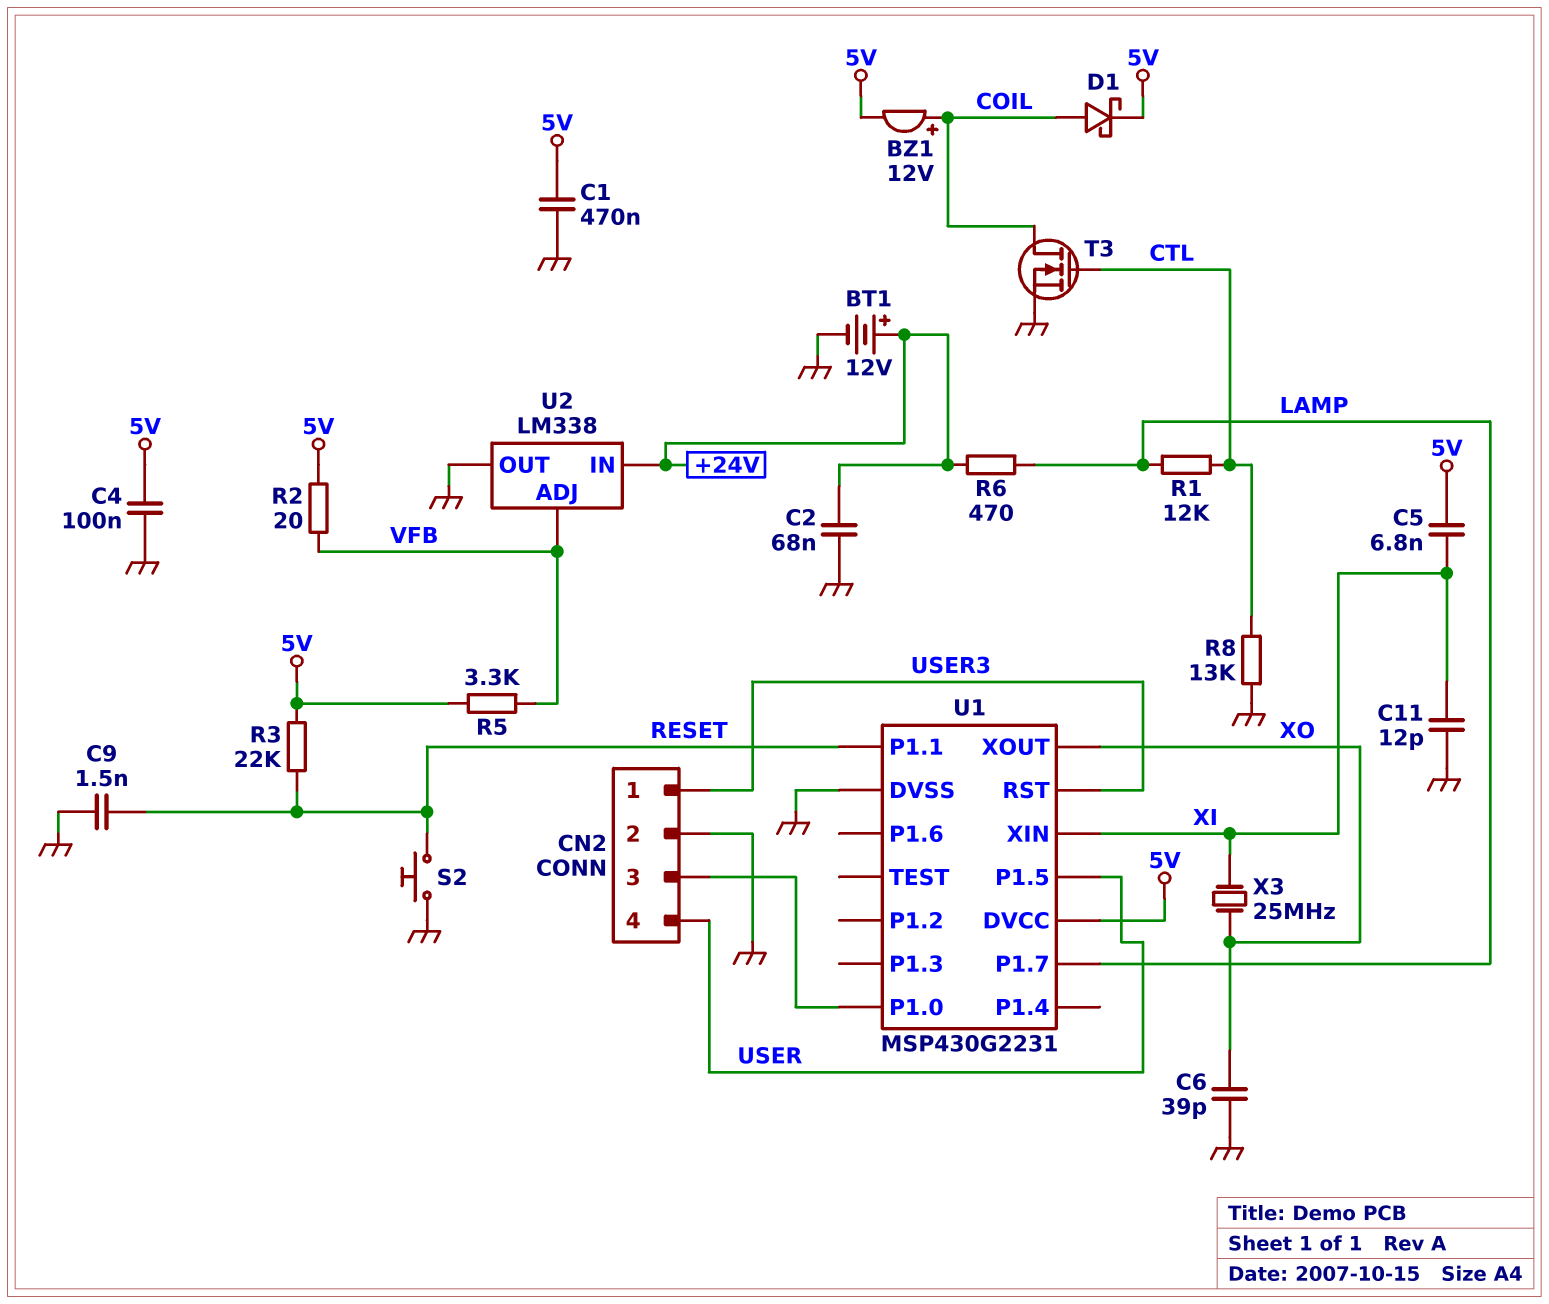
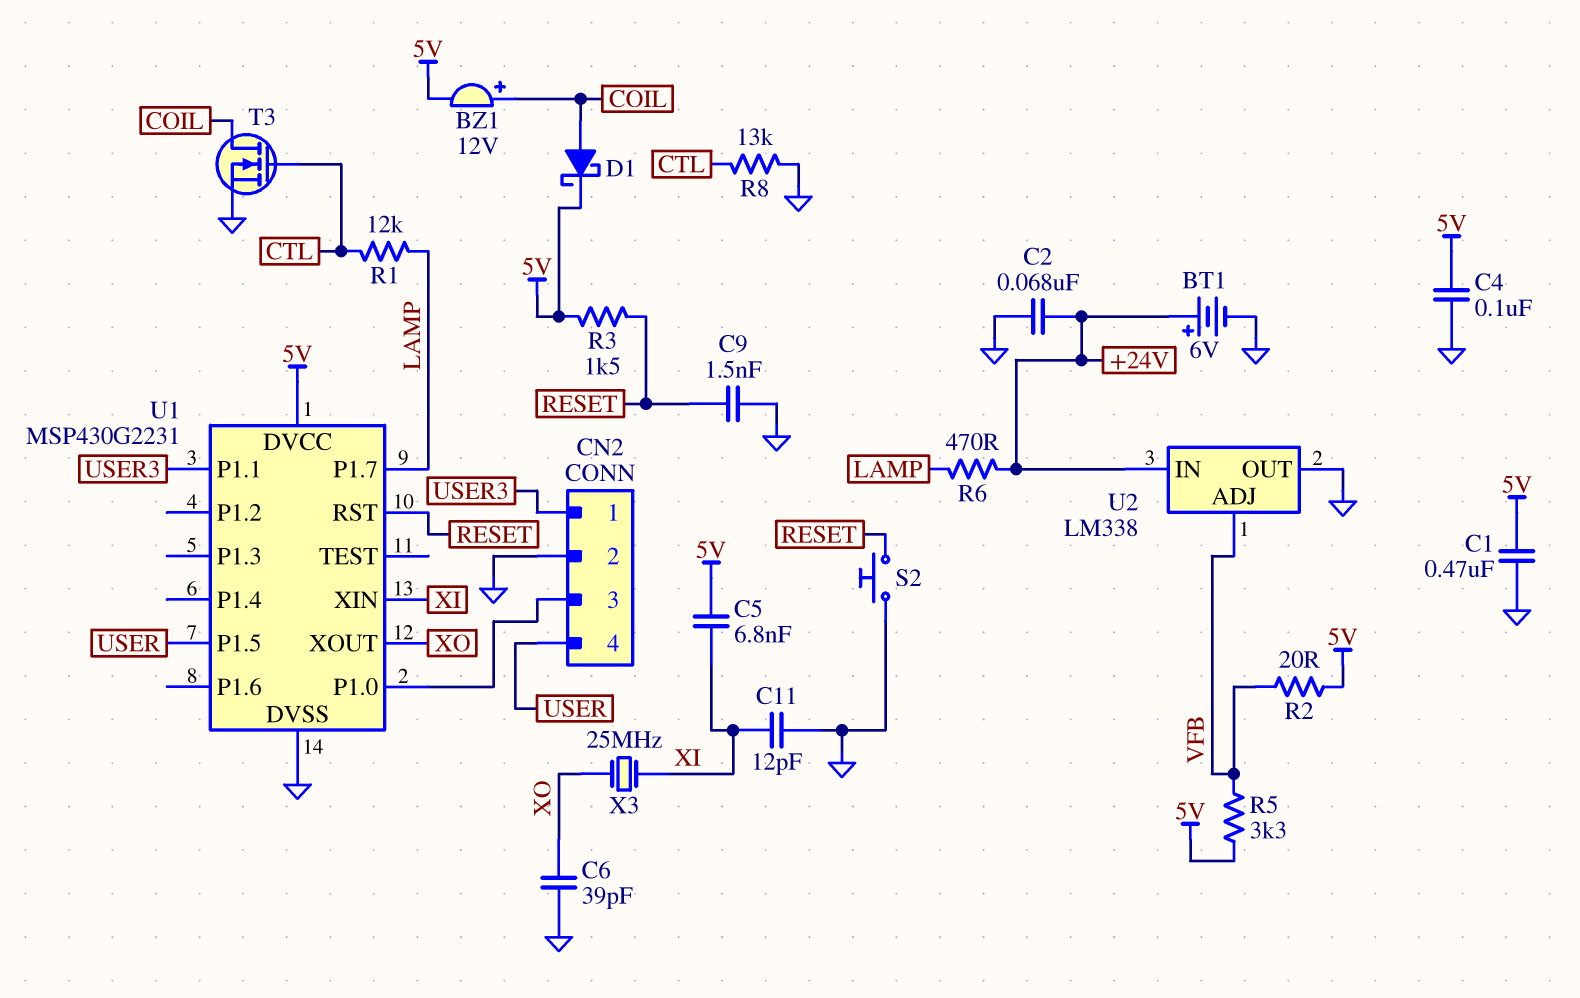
BT1: 12V (plus +24V, minus GND) -> 6V (plus +24V, minus GND)
R3: 22k (5V, RESET) -> 1.5k (5V, RESET)
U1 pin P1.1: RESET -> USER3
U1 pin RST: USER3 -> RESET

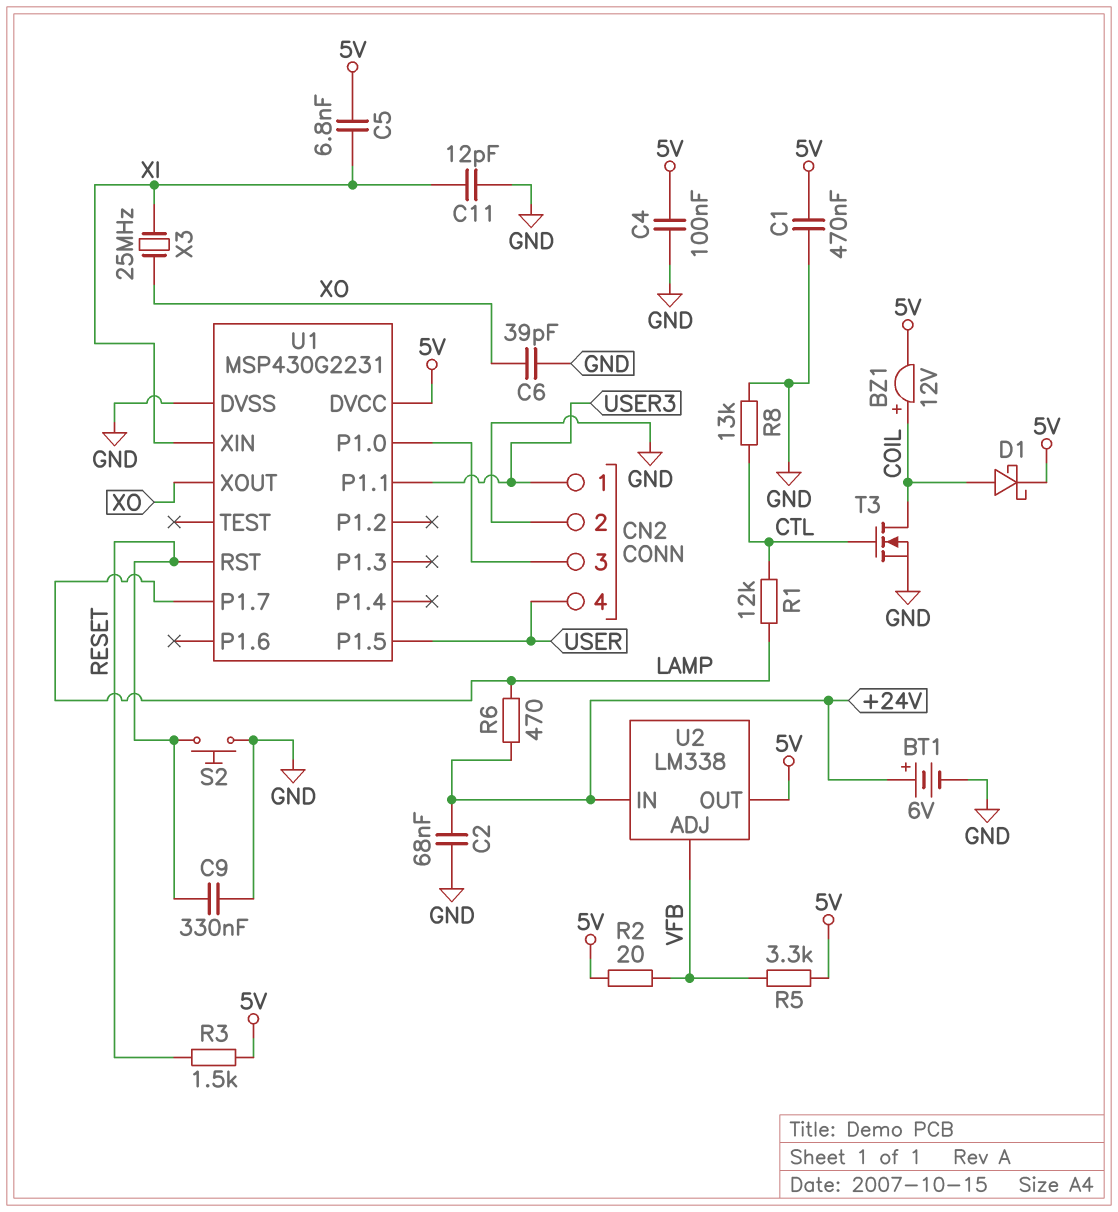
C9: 1.5nF (GND, RESET) -> 330nF (GND, RESET)
U2 pin OUT: GND -> 5V

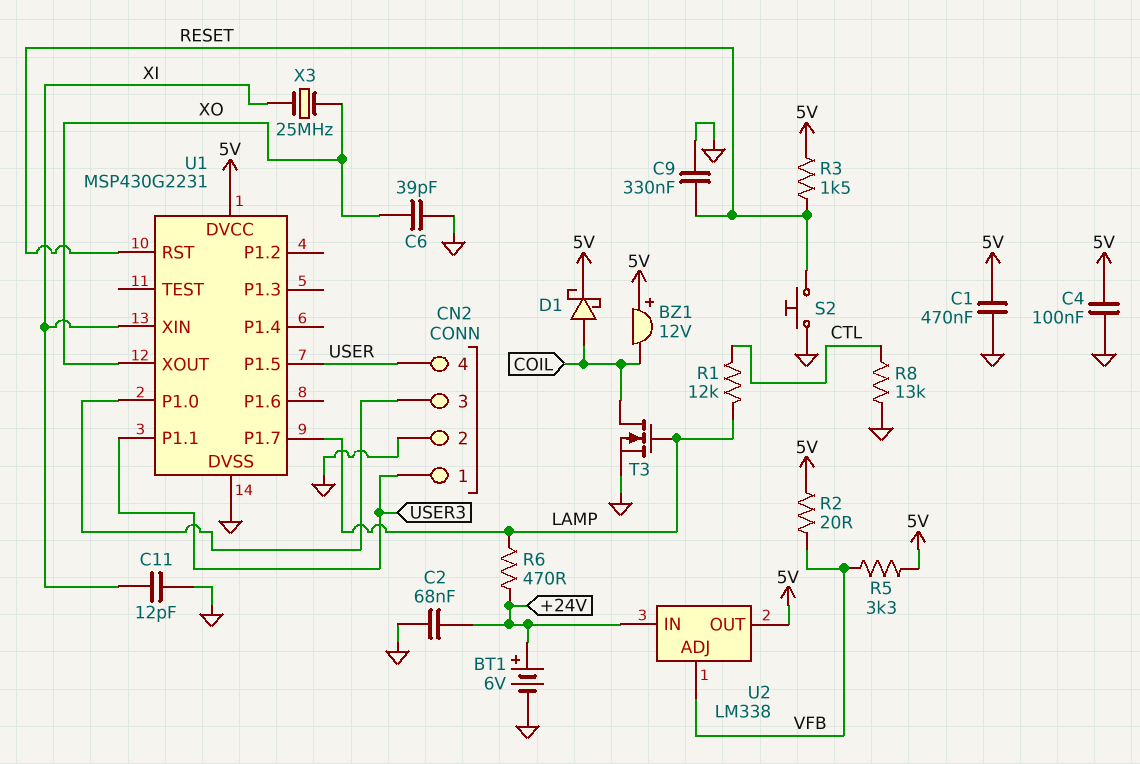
BZ1: buzzer 12V (plus COIL, minus 5V) -> buzzer 12V (plus 5V, minus COIL)
C5: 6.8nF (5V, XI) -> none
T3: NMOS (G CTL, D COIL, S GND) -> NMOS (G LAMP, D COIL, S GND)

